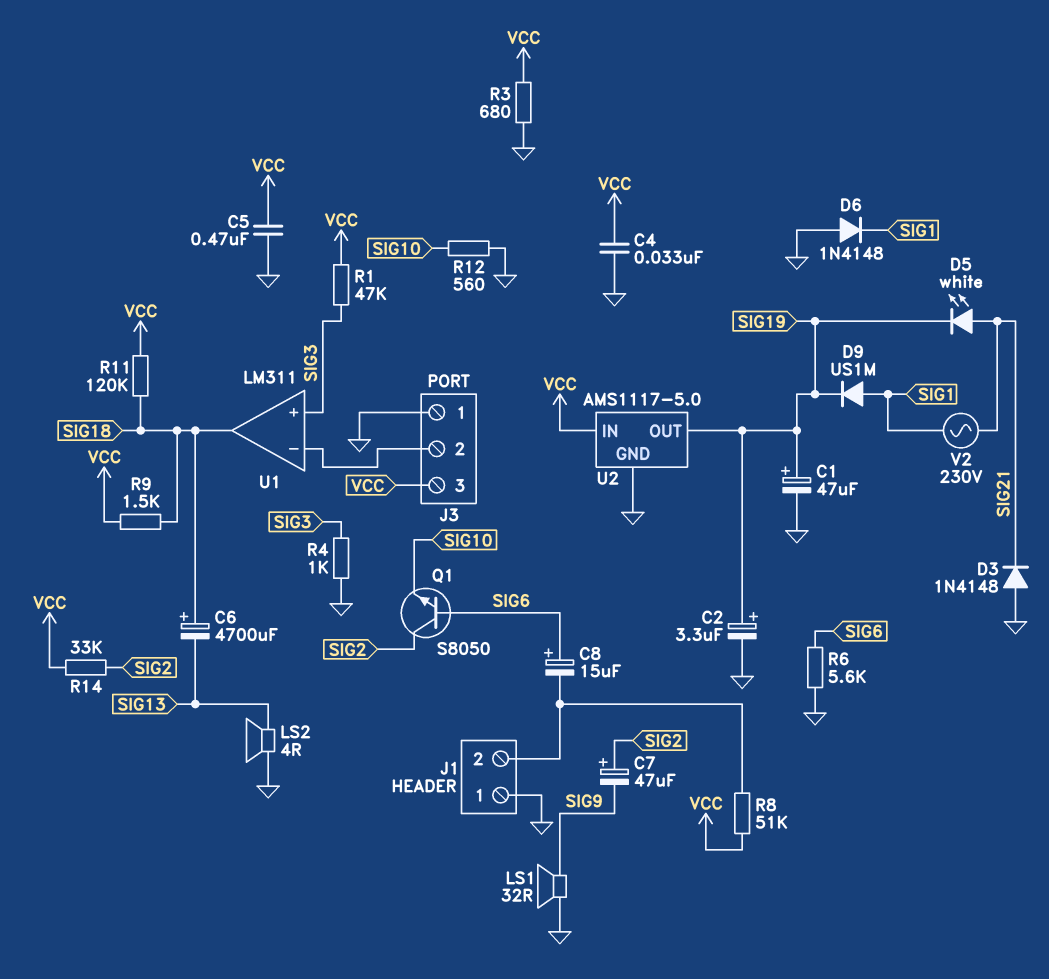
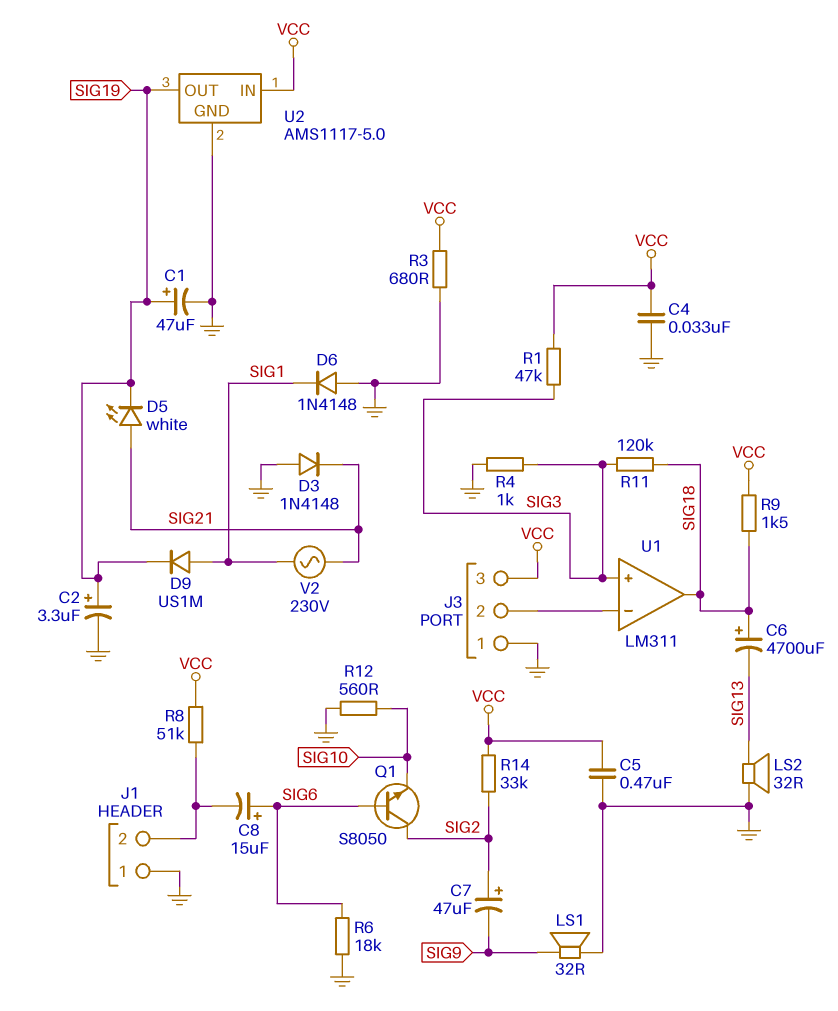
LS2: speaker 4R (GND, SIG13) -> speaker 32R (GND, SIG13)
R6: 5.6k (GND, SIG6) -> 18k (GND, SIG6)
R11: 120k (SIG18, VCC) -> 120k (SIG3, SIG18)

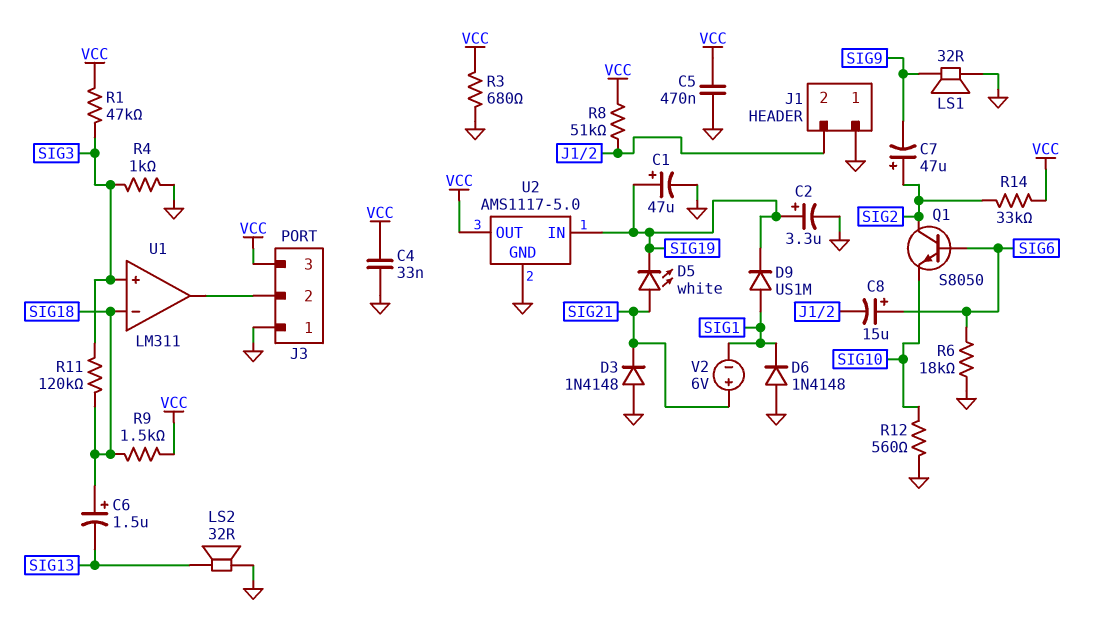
C6: 4700uF (plus SIG18, minus SIG13) -> 1.5uF (plus SIG18, minus SIG13)
U1 pin in-: J3/2 -> SIG18
U1 pin out: SIG18 -> J3/2
U2 pin IN: VCC -> SIG19
U2 pin OUT: SIG19 -> VCC
V2: AC 230V (SIG1, SIG21) -> 6V (plus SIG21, minus SIG1)

